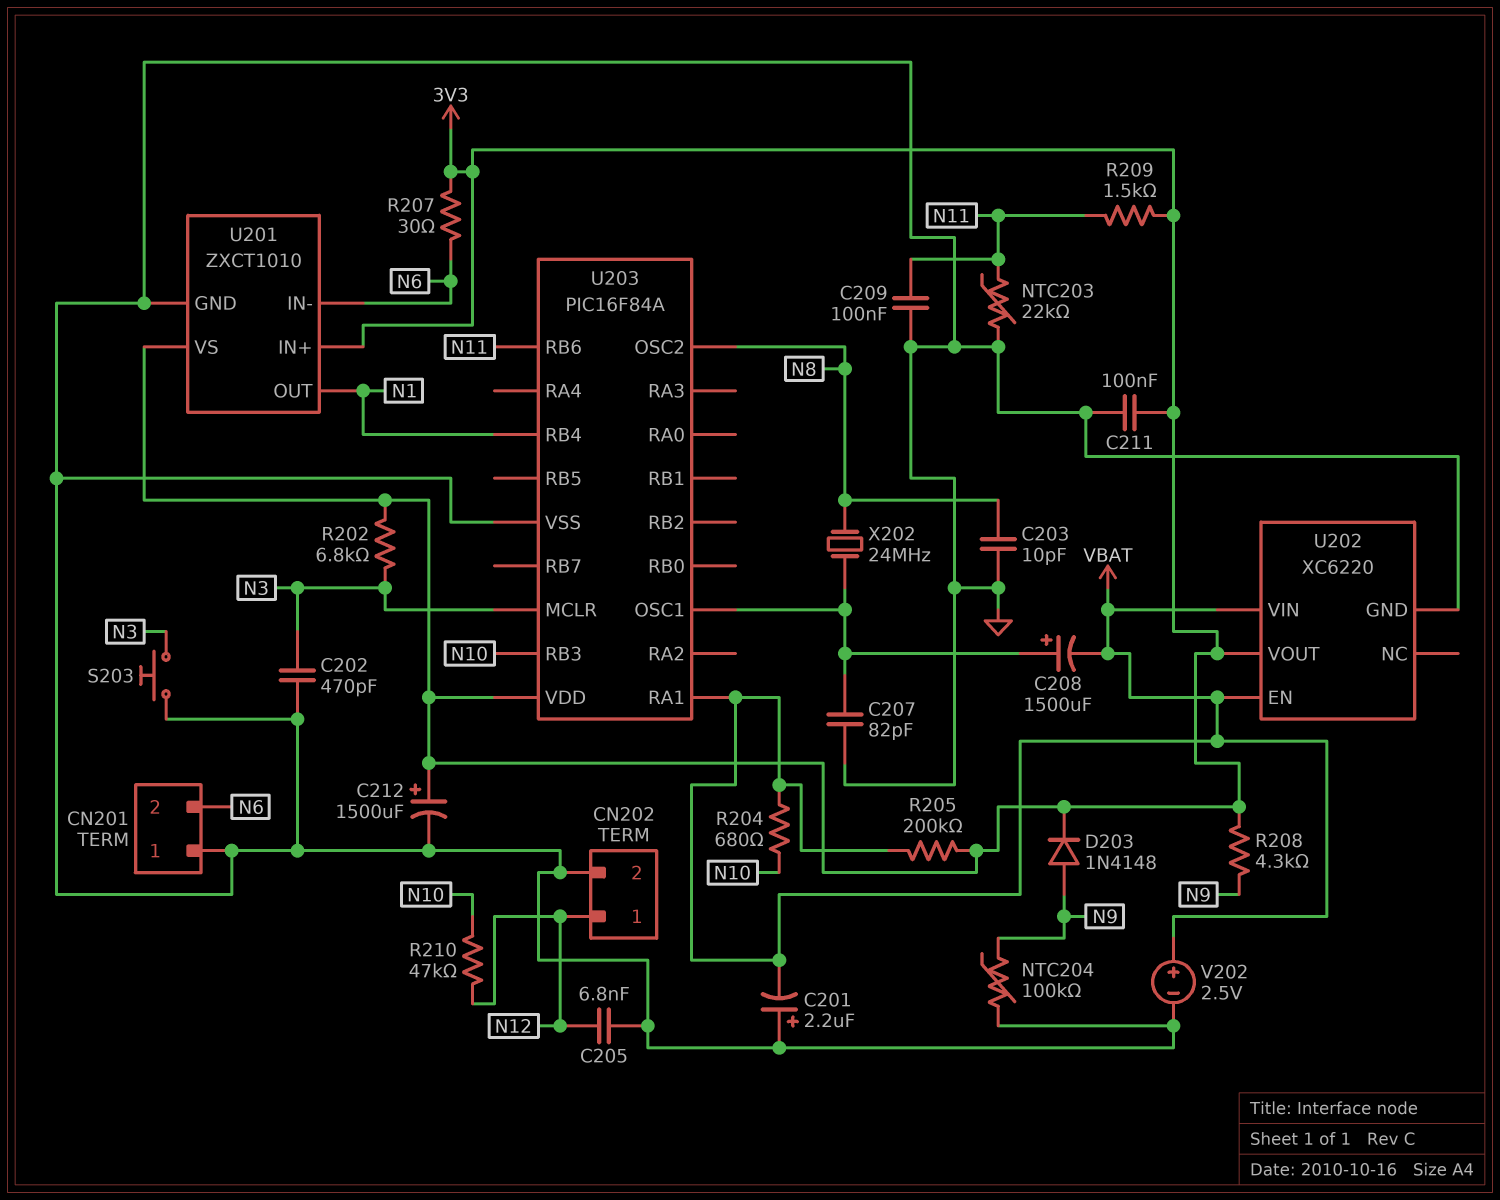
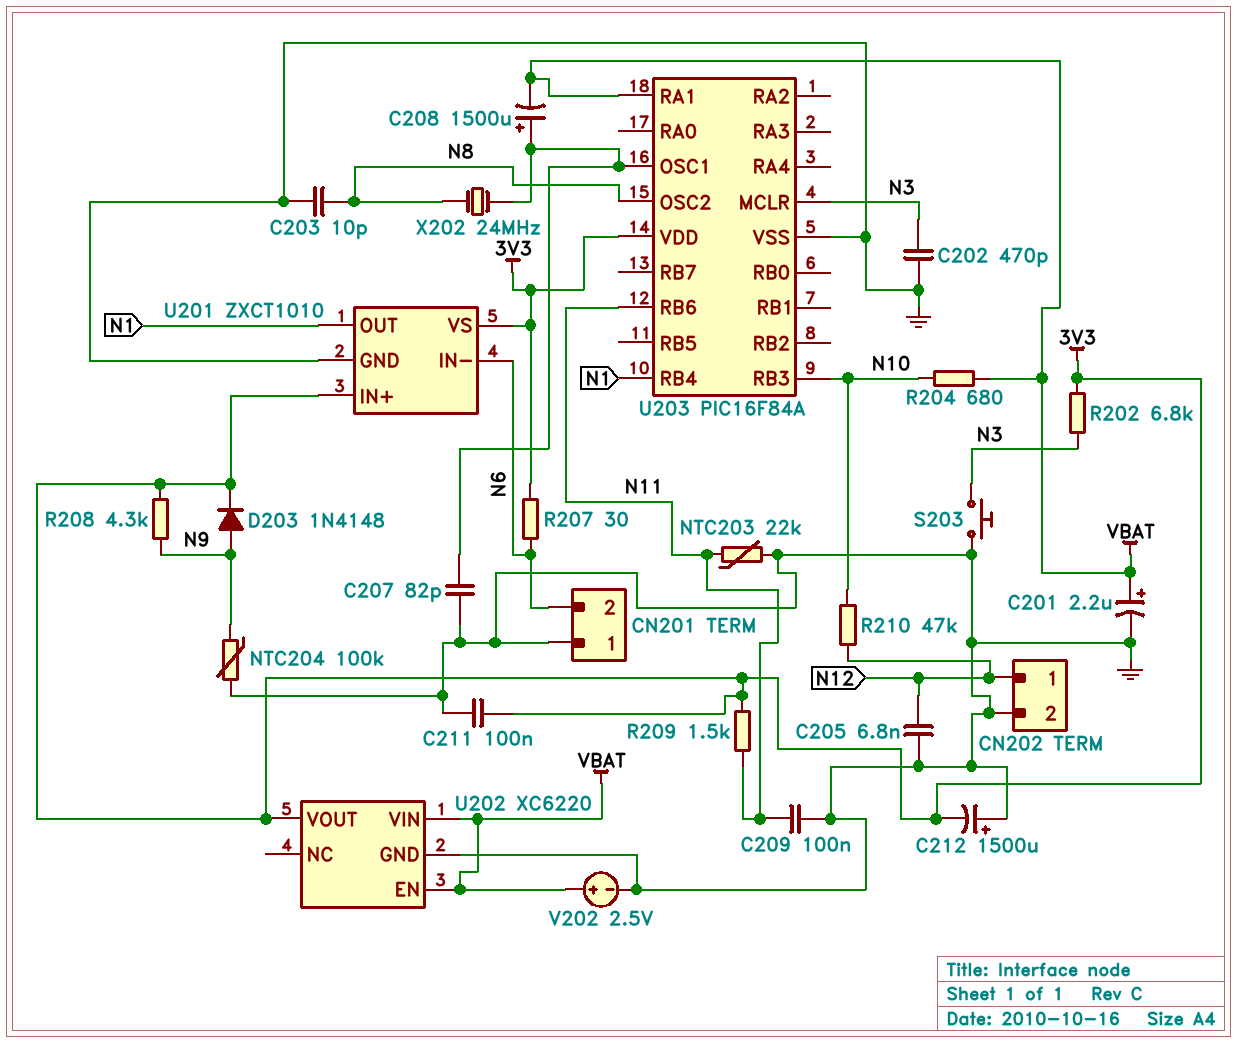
C201: 2.2uF (plus GND, minus VBAT) -> 2.2uF (plus VBAT, minus GND)
C212: 1500uF (plus 3V3, minus GND) -> 1500uF (plus GND, minus 3V3)
R205: 200k (3V3, VBAT) -> none

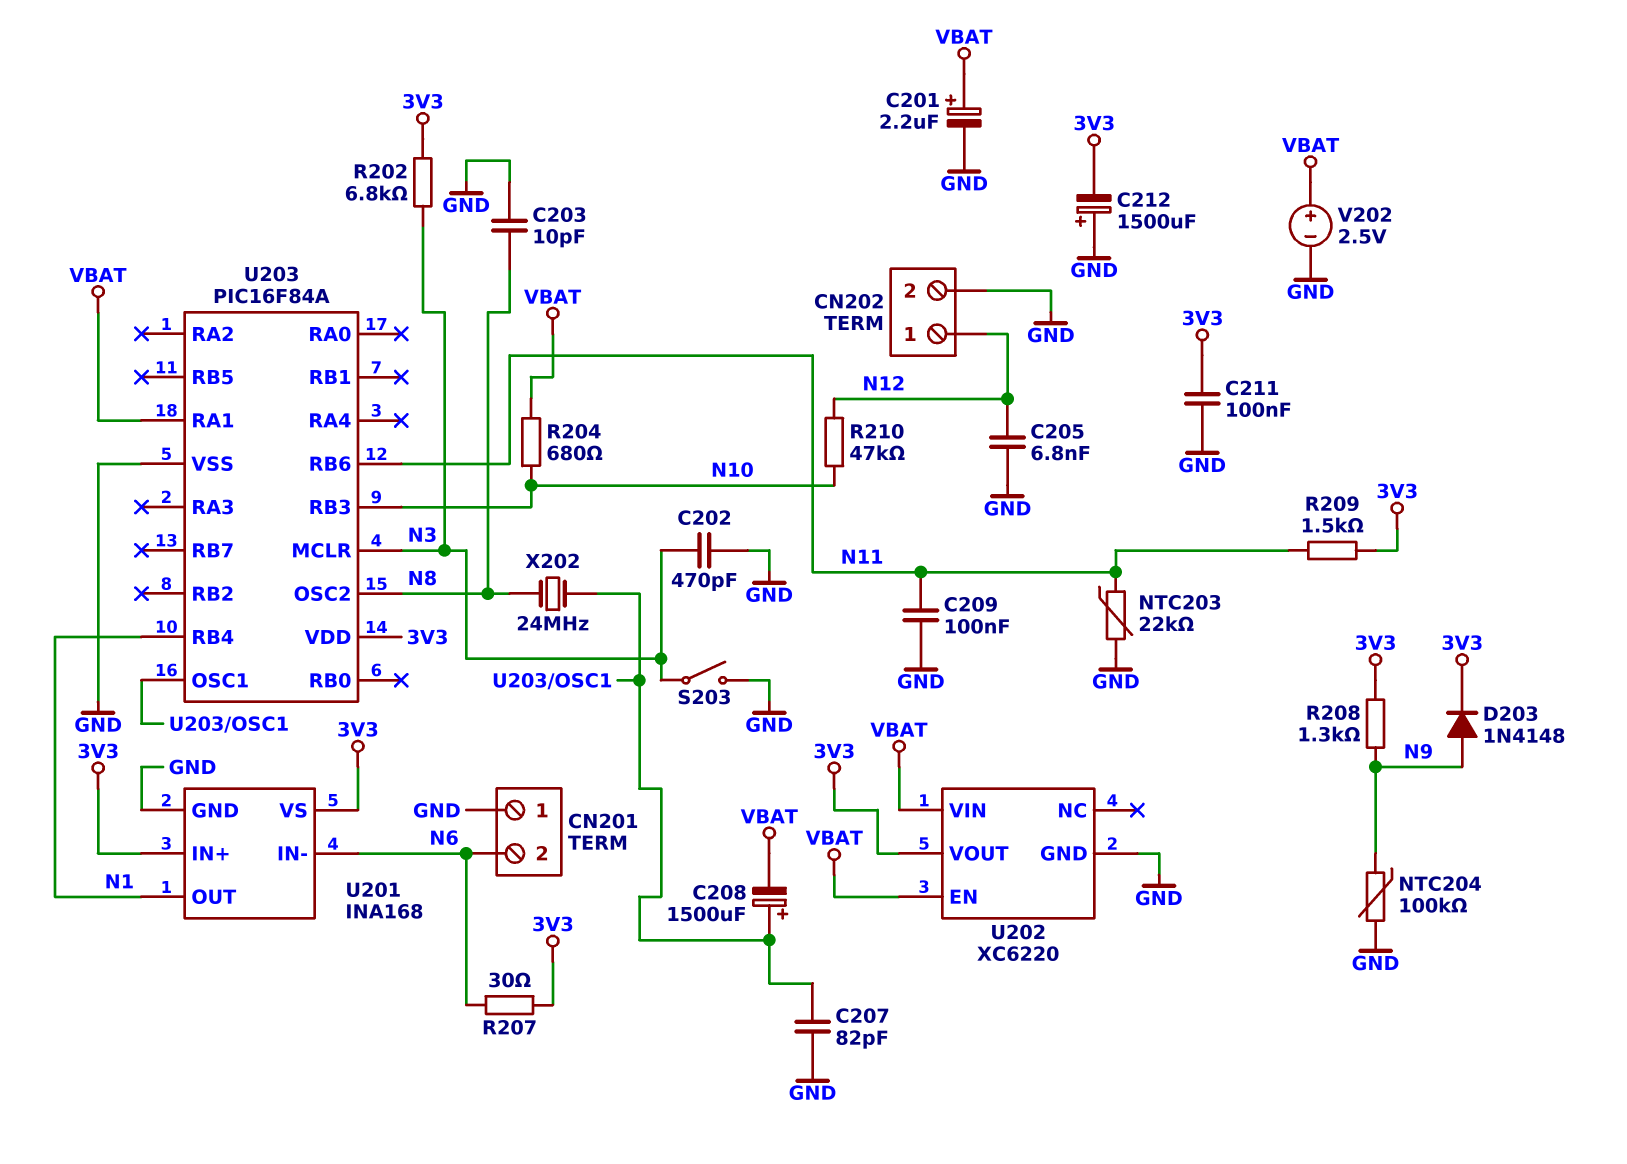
R208: 4.3k (3V3, N9) -> 1.3k (3V3, N9)
S203: button (GND, N3) -> switch (GND, N3)
U201: ZXCT1010 -> INA168

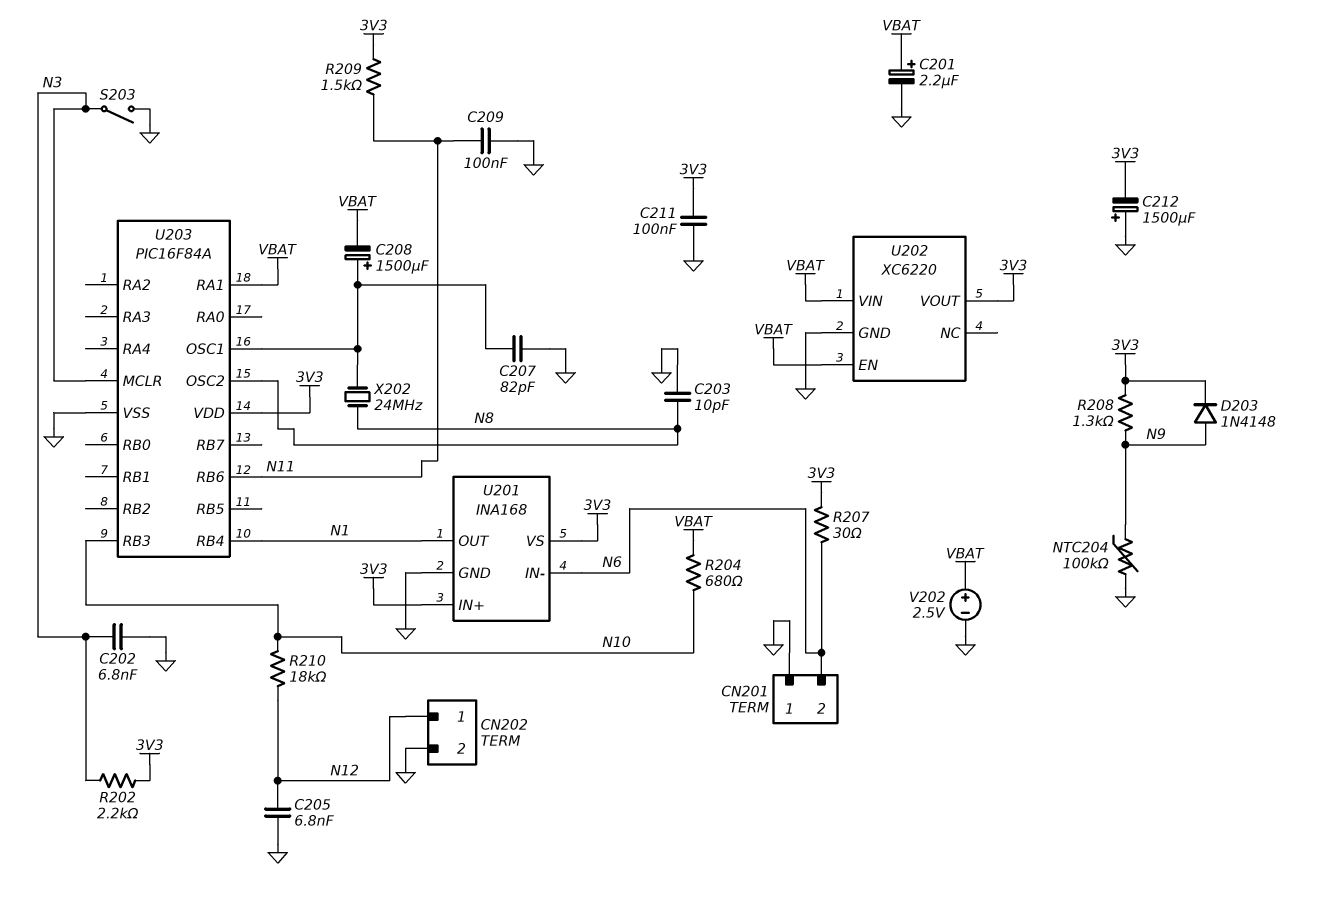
C202: 470pF (GND, N3) -> 6.8nF (GND, N3)
NTC203: 22k (GND, N11) -> none
R202: 6.8k (3V3, N3) -> 2.2k (3V3, N3)
R210: 47k (N10, N12) -> 18k (N10, N12)

